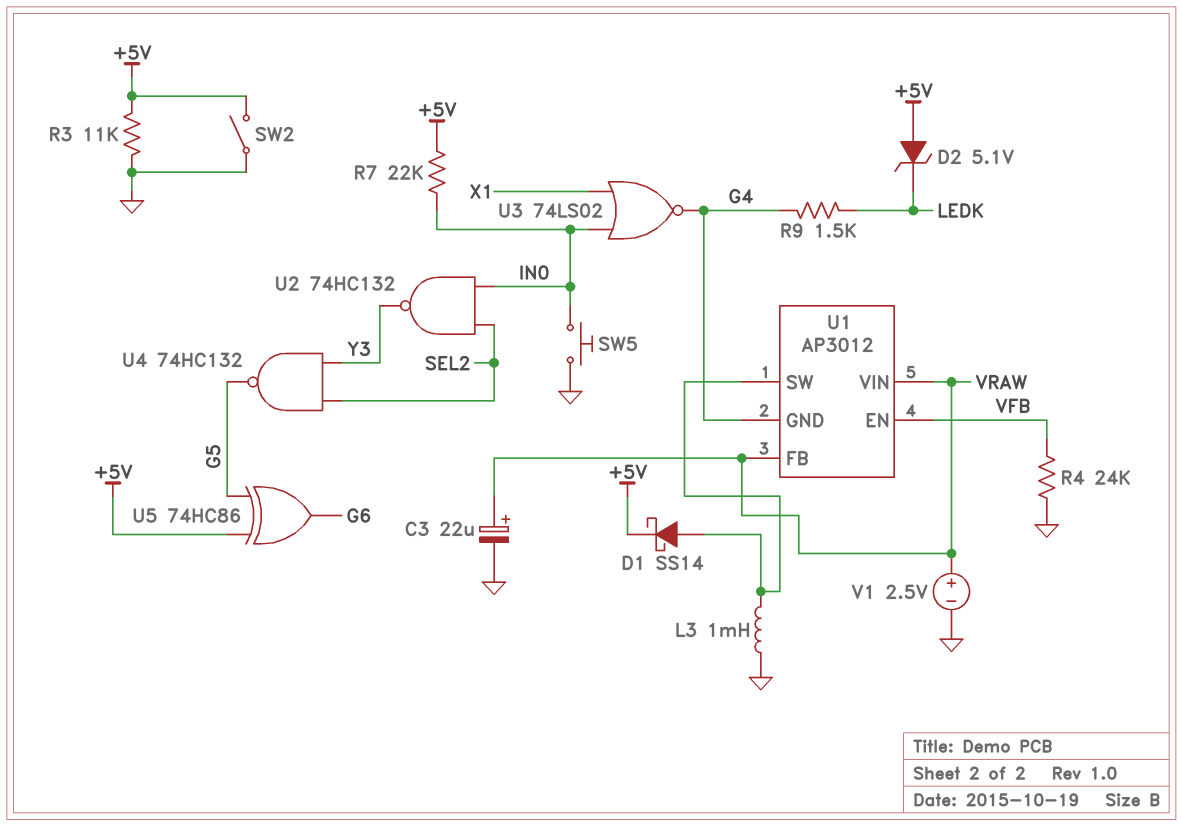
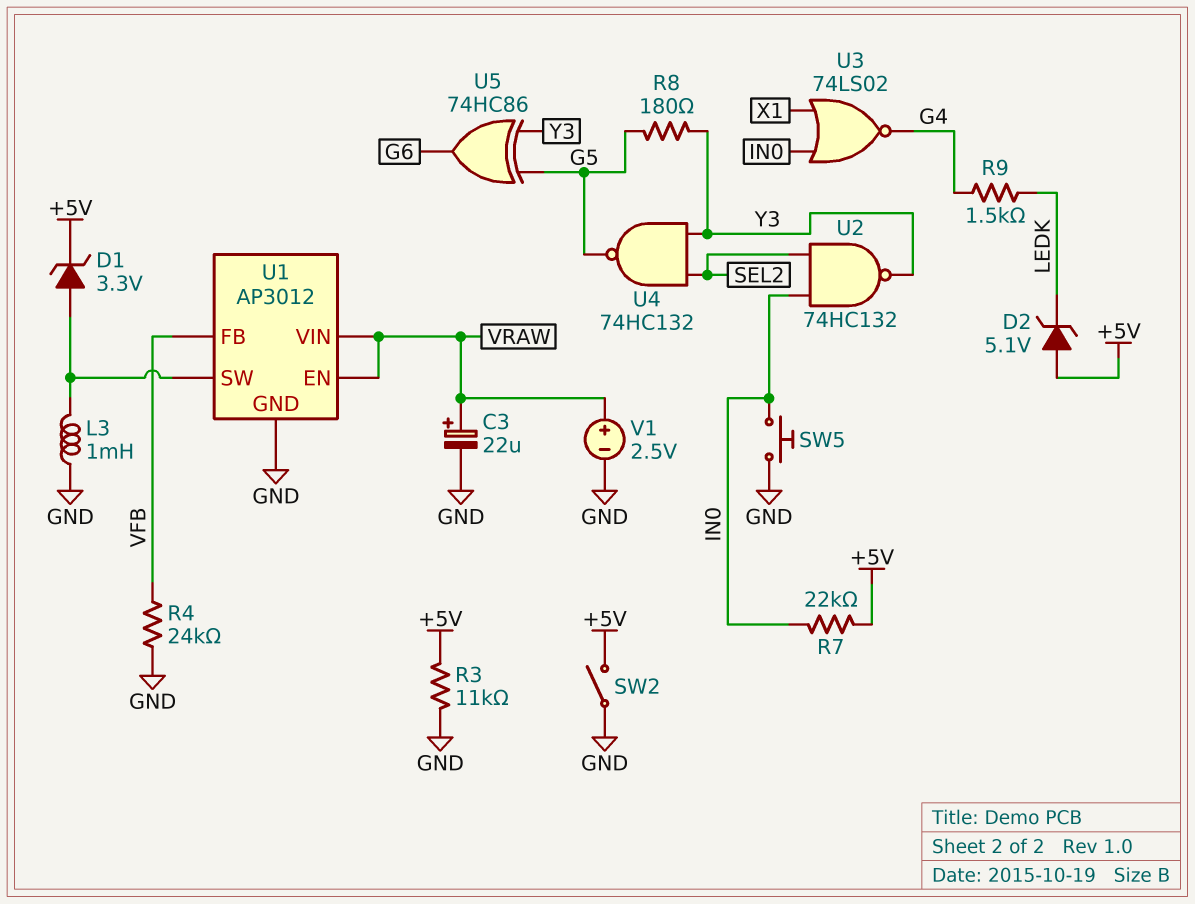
D1: schottky SS14 (A U1/SW, K +5V) -> zener 3.3V (A U1/SW, K +5V)
R8: none -> 180 (G5, Y3)
U1 pin EN: VFB -> VRAW
U1 pin FB: VRAW -> VFB
U1 pin GND: G4 -> GND
U5: XOR 74HC86 (in +5V, in G5, out G6) -> XOR 74HC86 (in G5, in Y3, out G6)

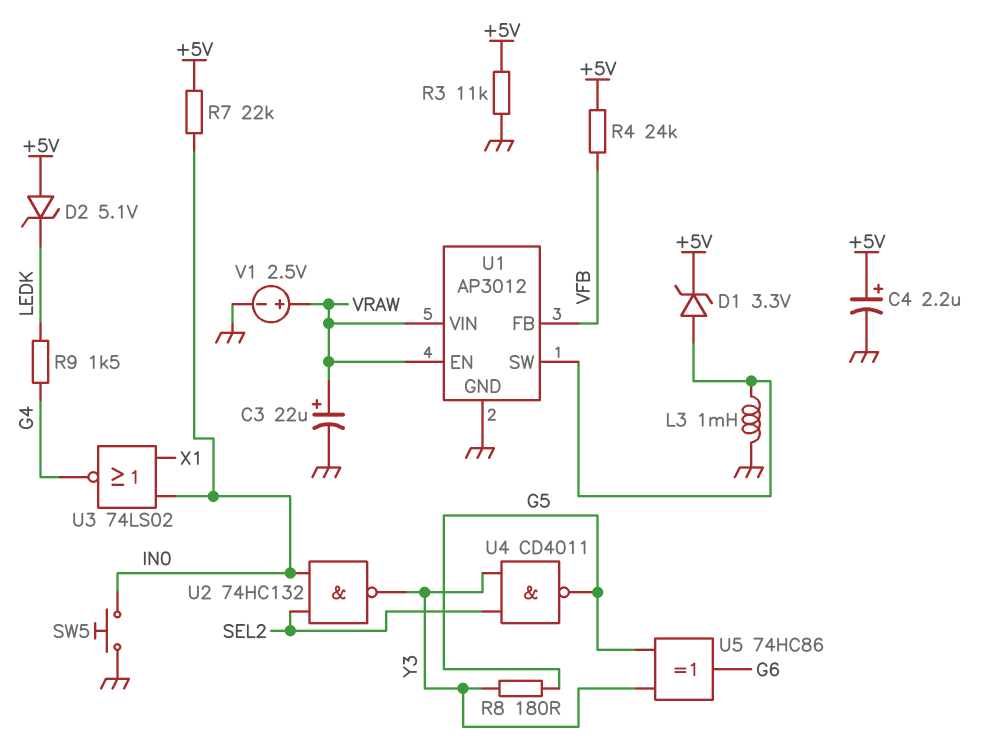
C4: none -> 2.2uF (plus +5V, minus GND)
R4: 24k (GND, VFB) -> 24k (+5V, VFB)
SW2: switch (+5V, GND) -> none
U4: NAND 74HC132 (in SEL2, in Y3, out G5) -> NAND CD4011 (in SEL2, in Y3, out G5)

